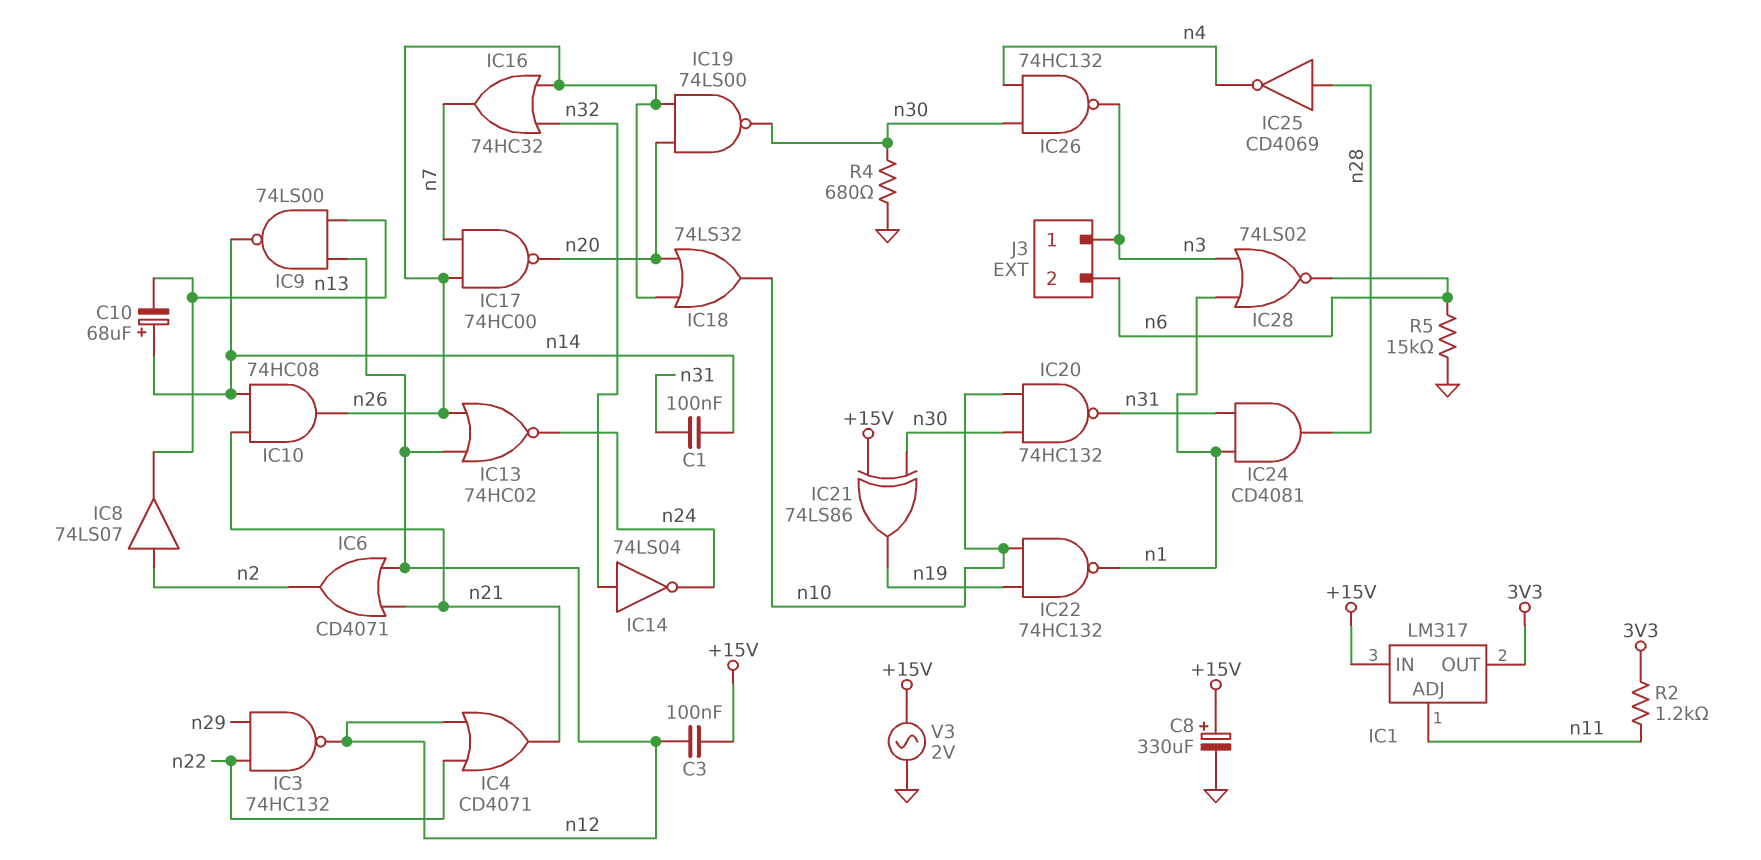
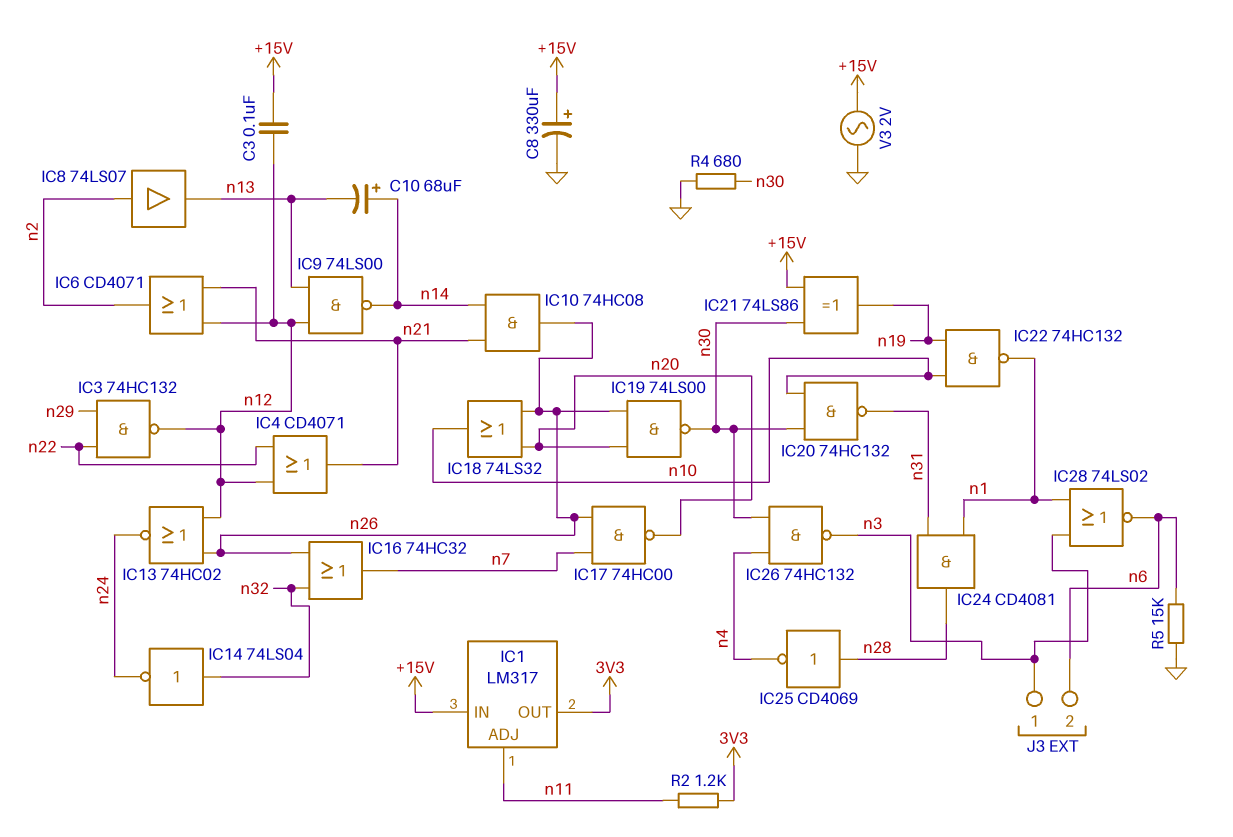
C1: 100nF (n14, n31) -> none

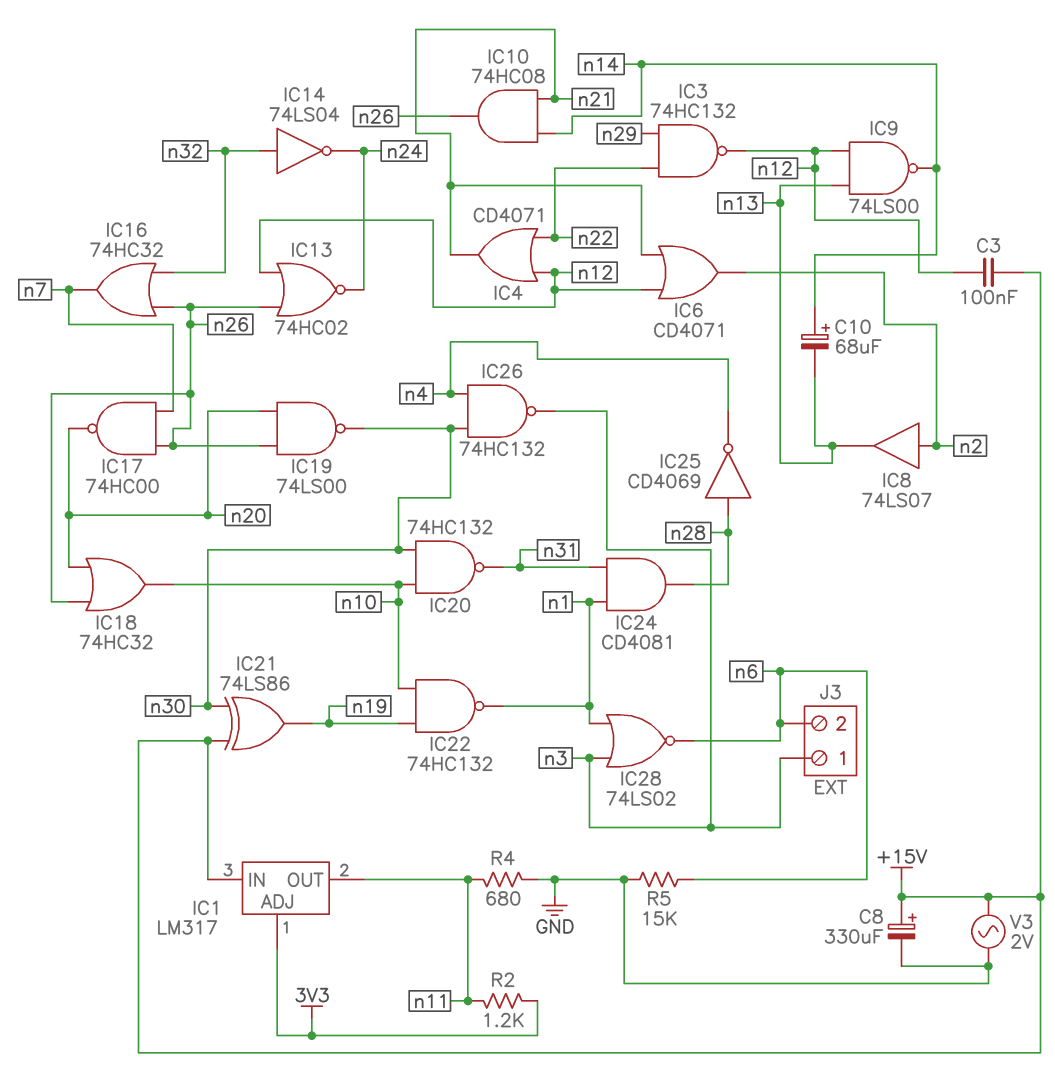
IC1 pin ADJ: n11 -> 3V3
IC1 pin OUT: 3V3 -> n11
IC18: OR 74LS32 (in n20, in n26, out n10) -> OR 74HC32 (in n20, in n26, out n10)
R4: 680 (GND, n30) -> 680 (GND, n11)

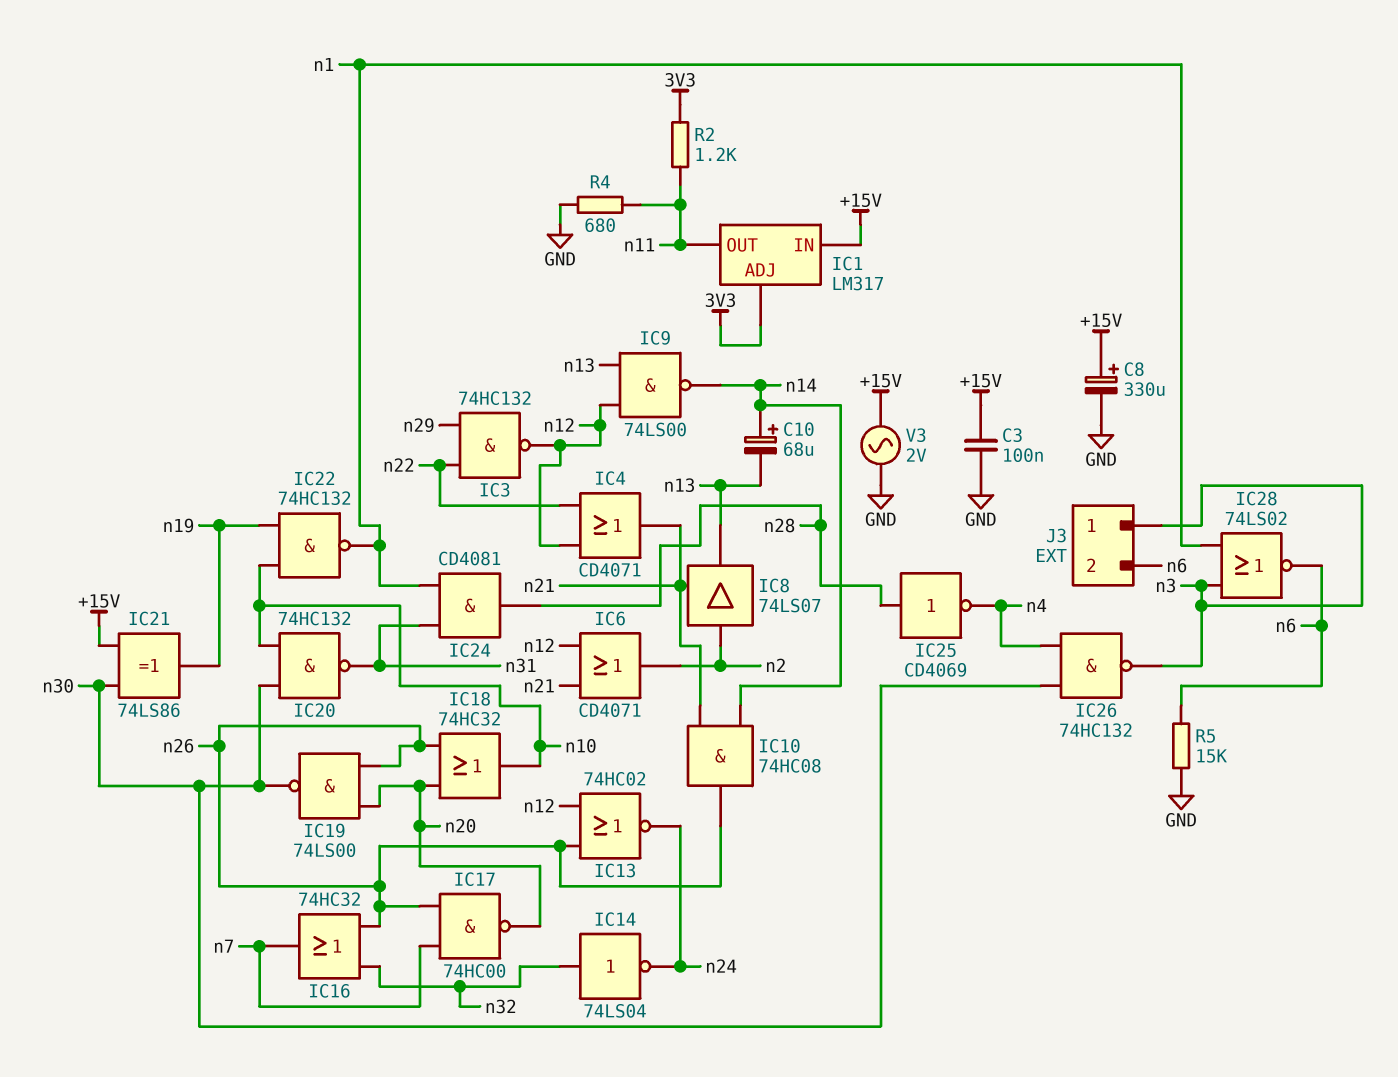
C3: 100nF (+15V, n12) -> 100nF (+15V, GND)

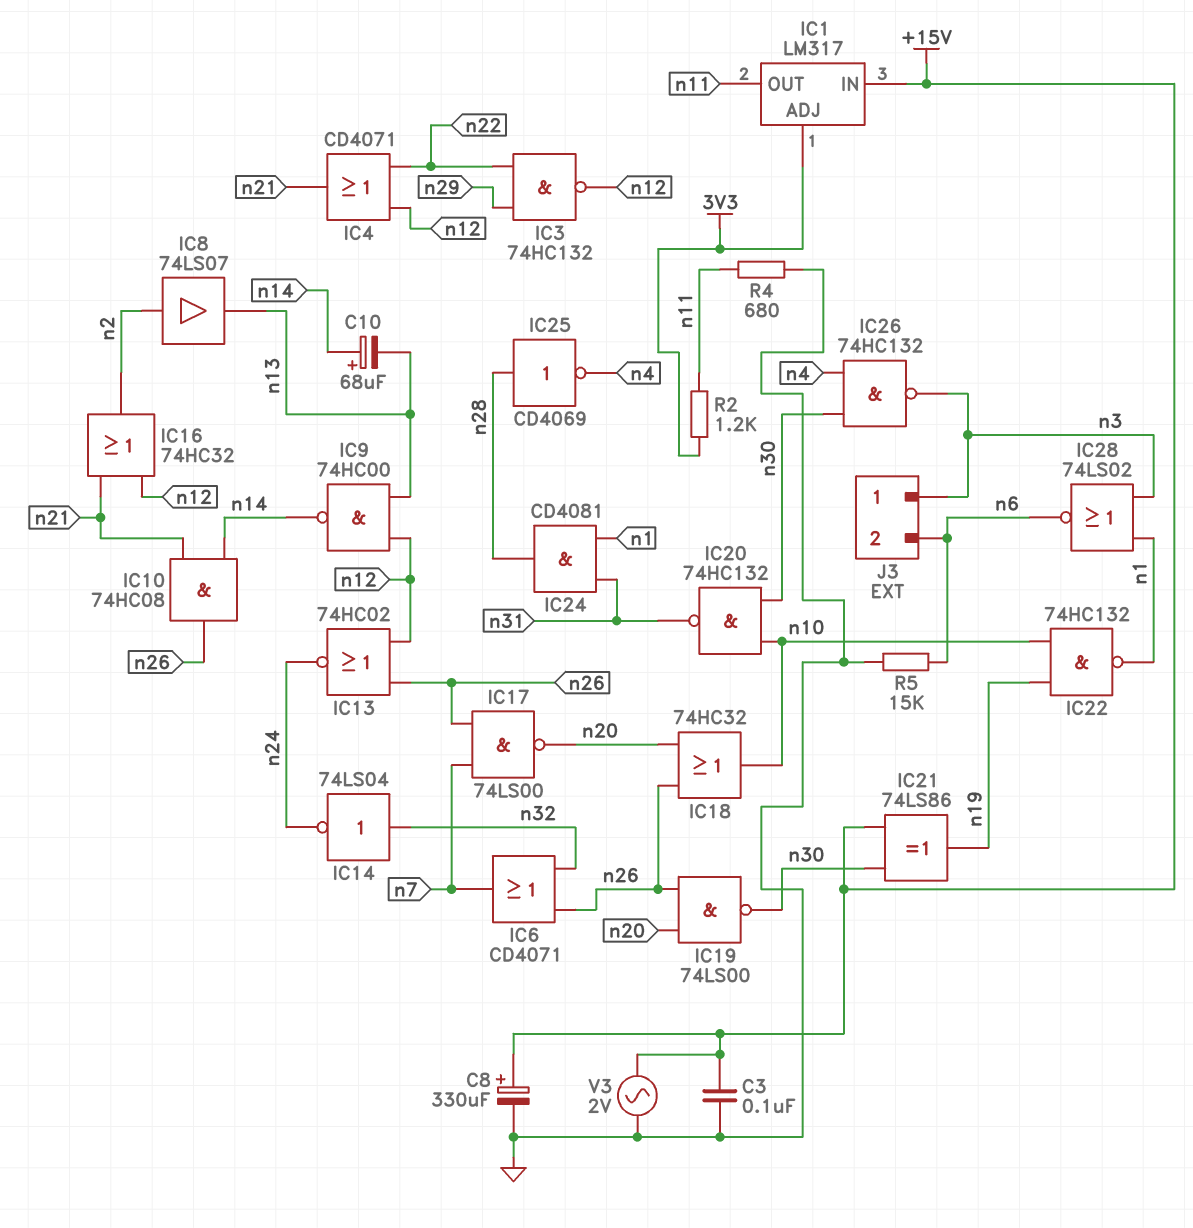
IC6: OR CD4071 (in n12, in n21, out n2) -> OR CD4071 (in n26, in n32, out n7)
IC9: NAND 74LS00 (in n12, in n13, out n14) -> NAND 74HC00 (in n12, in n13, out n14)
IC16: OR 74HC32 (in n26, in n32, out n7) -> OR 74HC32 (in n12, in n21, out n2)
IC17: NAND 74HC00 (in n7, in n26, out n20) -> NAND 74LS00 (in n7, in n26, out n20)

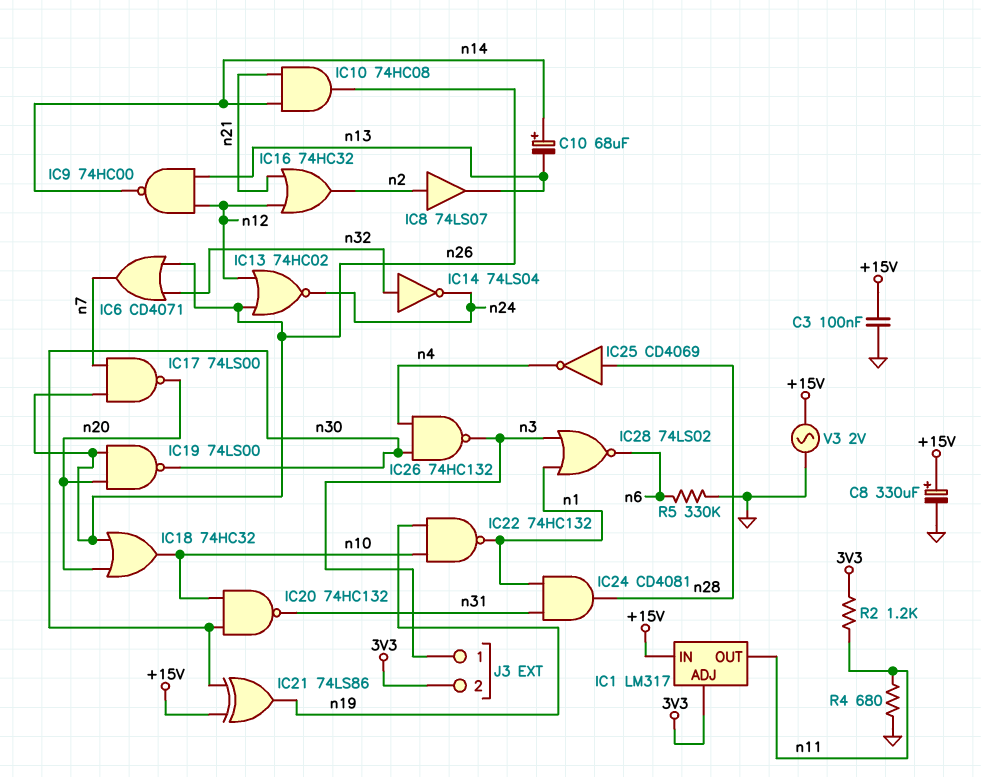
IC3: NAND 74HC132 (in n22, in n29, out n12) -> none
IC4: OR CD4071 (in n12, in n22, out n21) -> none
J3 pin 2: n6 -> 3V3
R5: 15k (GND, n6) -> 330k (GND, n6)

